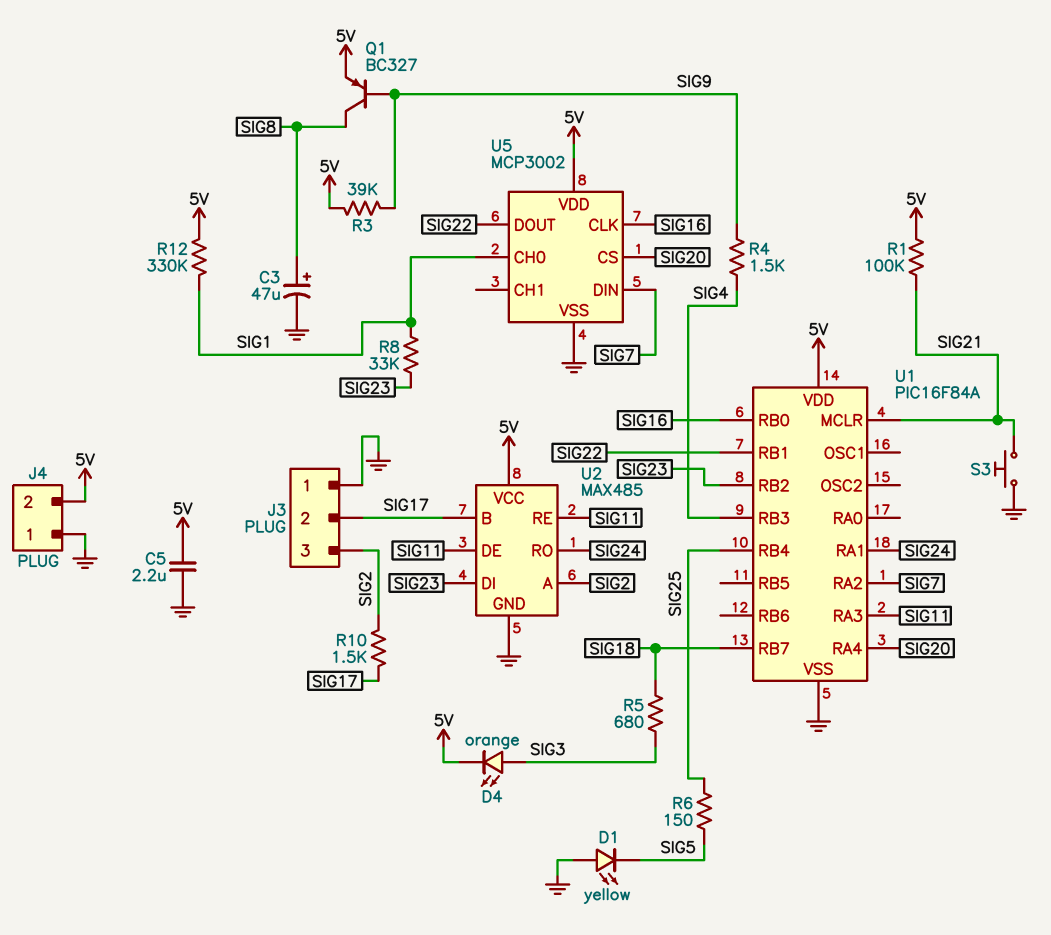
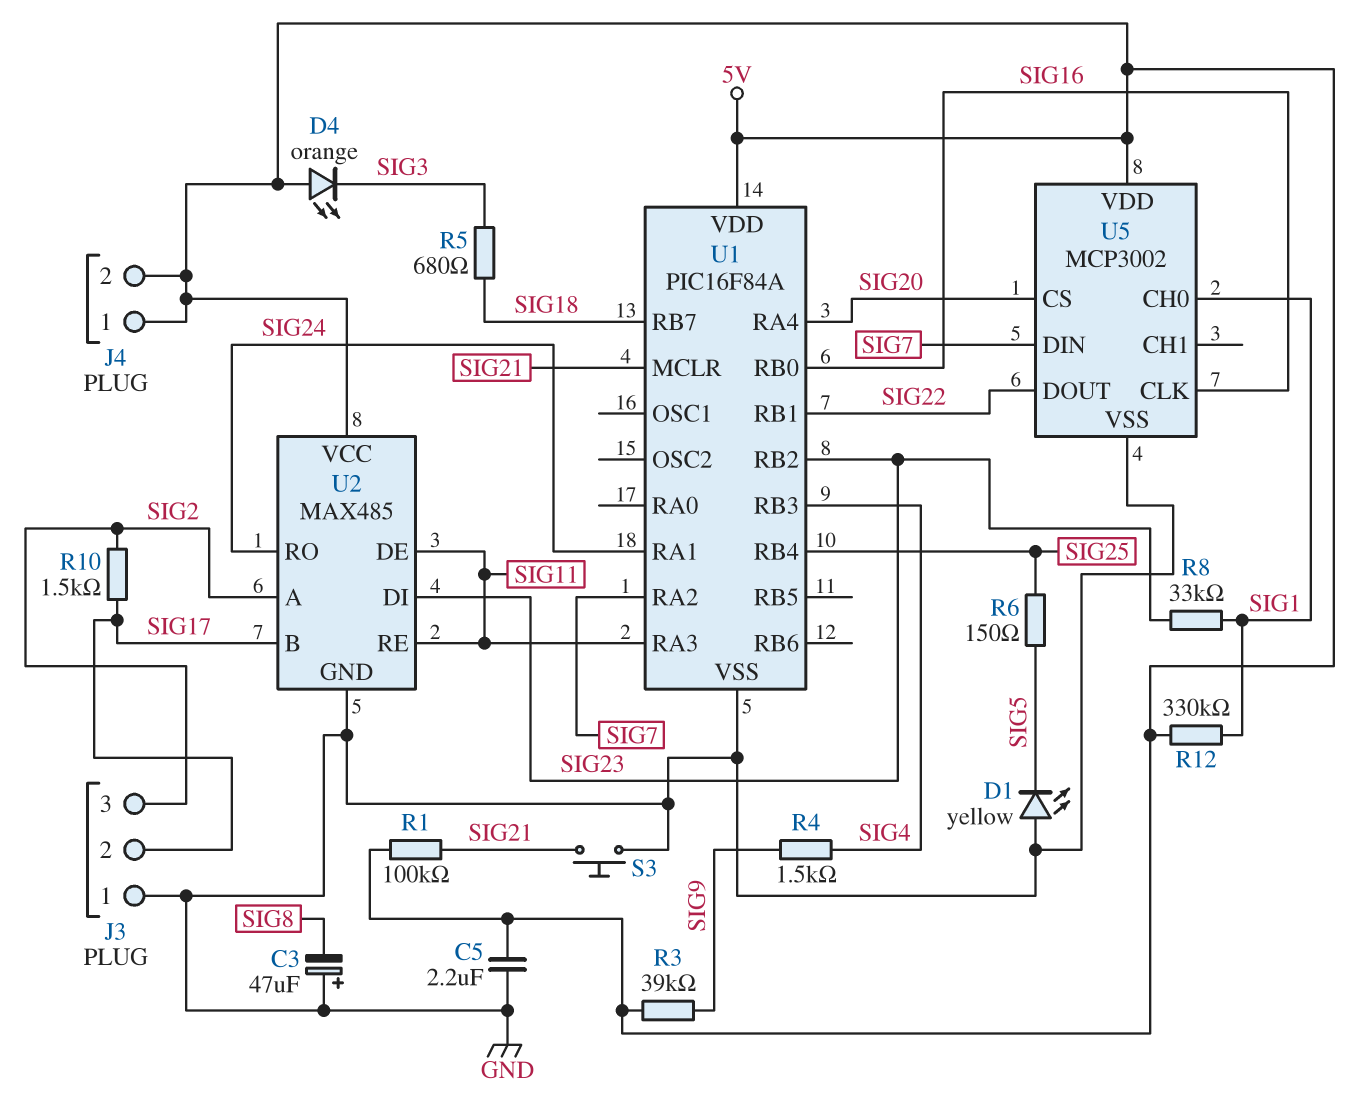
C3: 47uF (plus SIG8, minus GND) -> 47uF (plus GND, minus SIG8)
D4: LED orange (A SIG3, K 5V) -> LED orange (A 5V, K SIG3)
J4 pin 1: GND -> 5V
Q1: PNP BC327 (B SIG9, C SIG8, E 5V) -> none

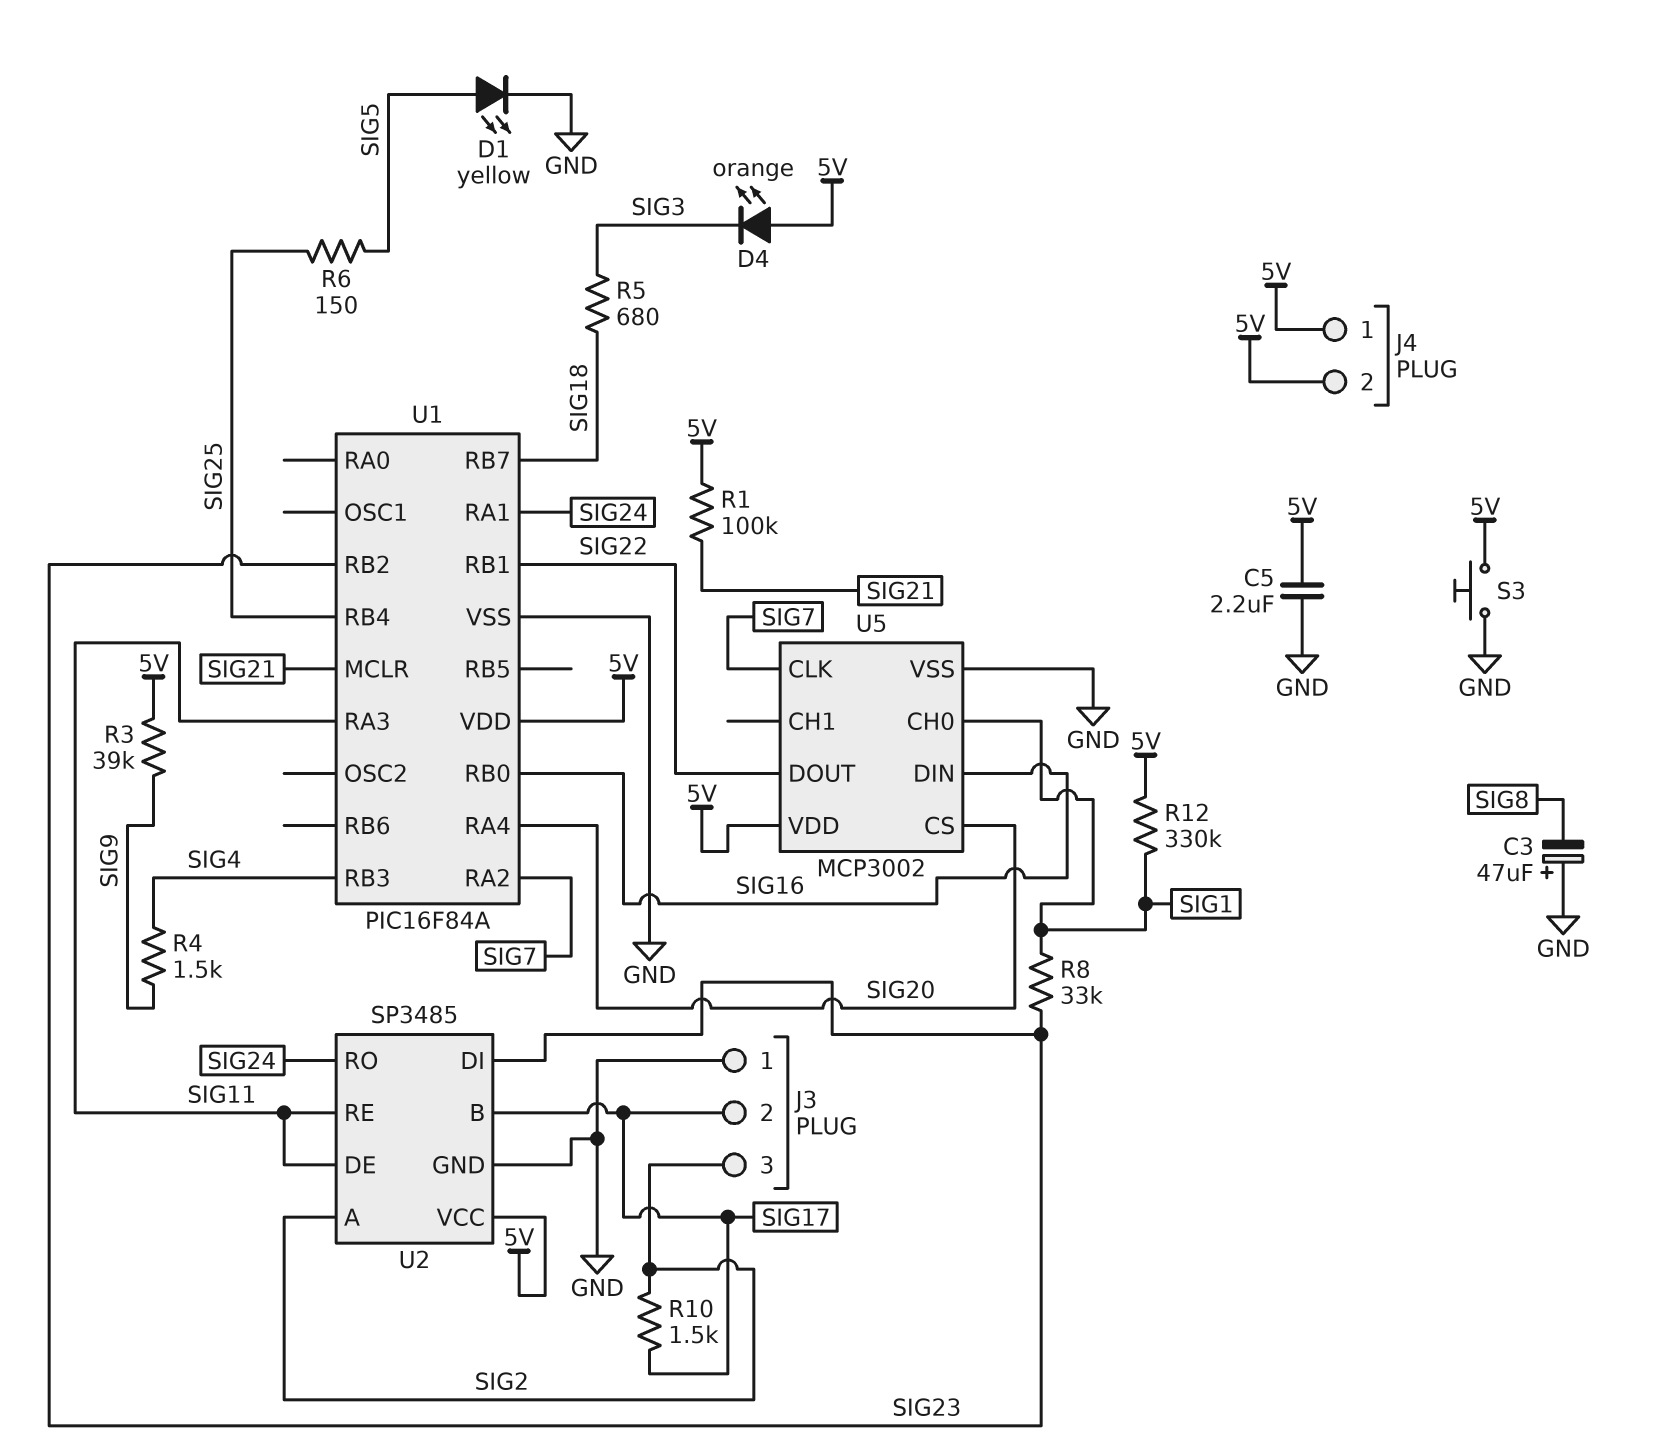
D1: LED yellow (A GND, K SIG5) -> LED yellow (A SIG5, K GND)
S3: button (GND, SIG21) -> button (5V, GND)
U2: MAX485 -> SP3485
U5 pin CLK: SIG16 -> SIG7
U5 pin DIN: SIG7 -> SIG16

